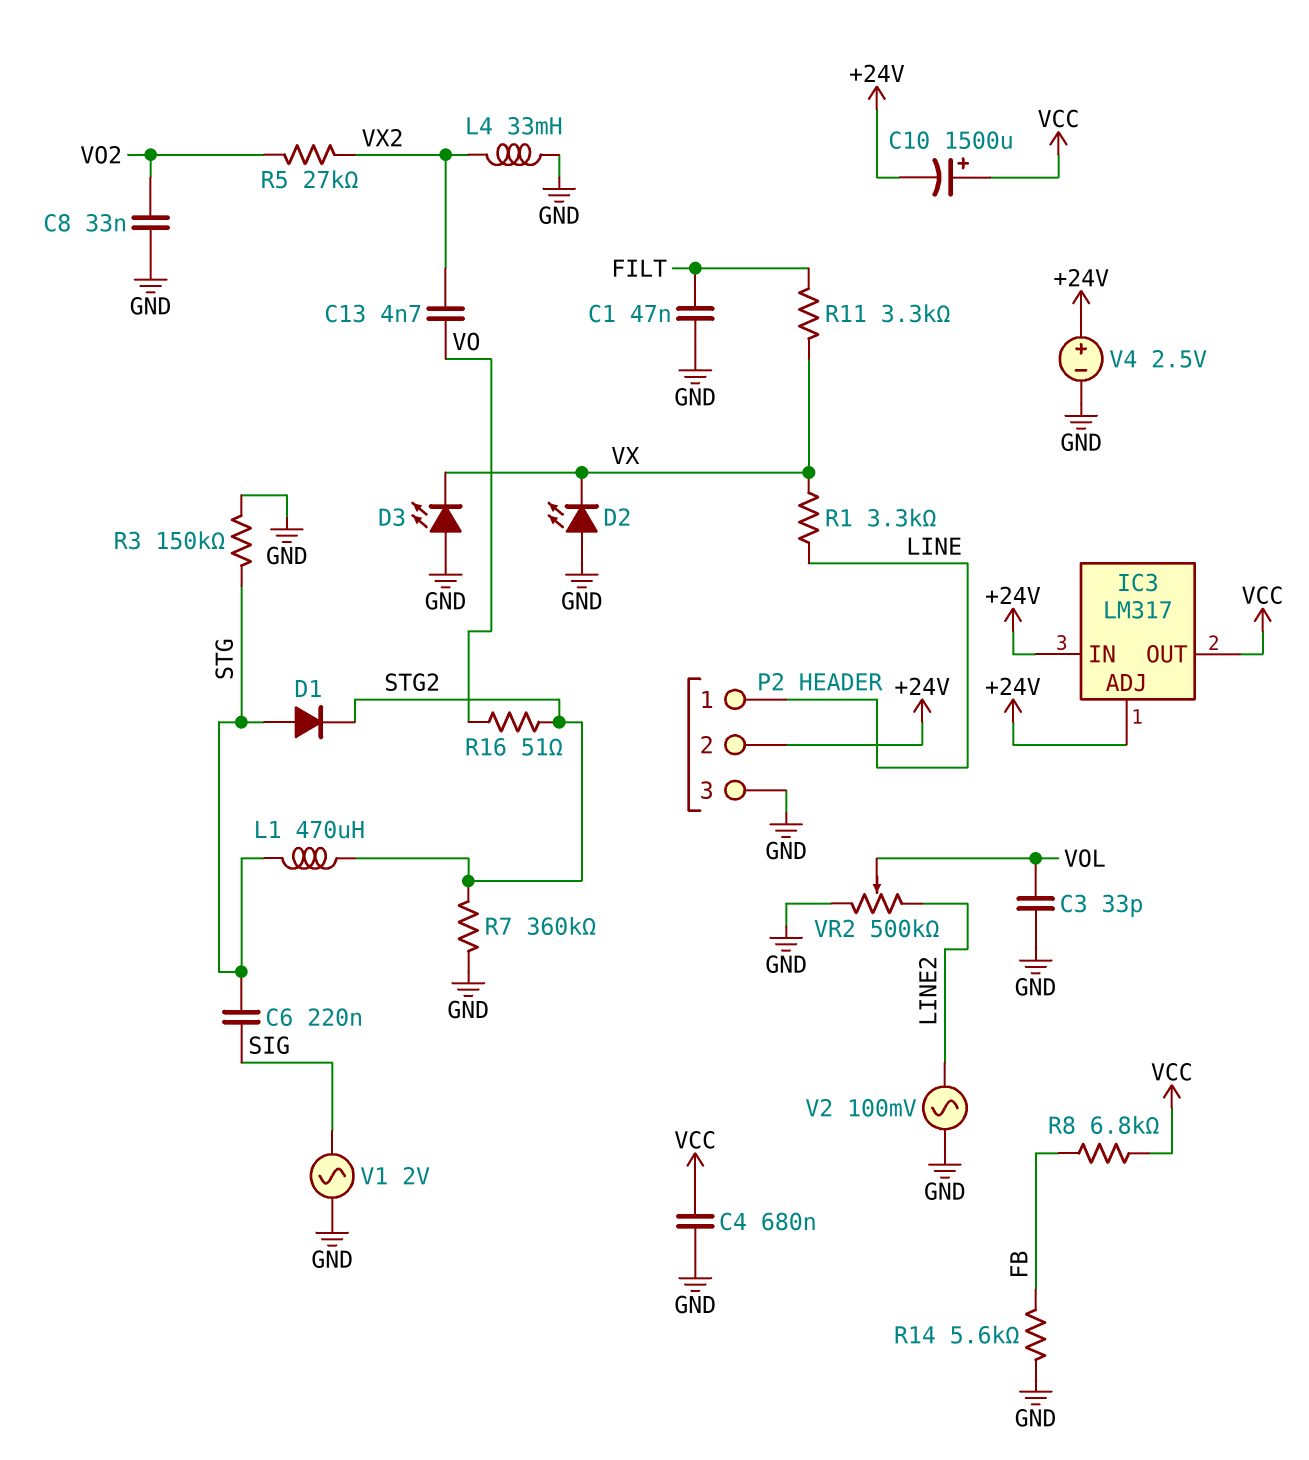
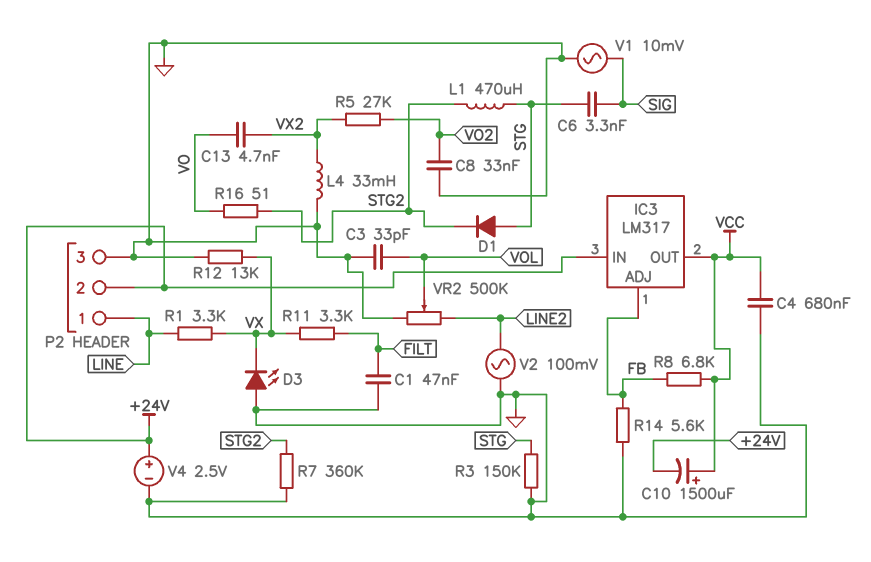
C6: 220nF (SIG, STG) -> 3.3nF (SIG, STG)
D2: LED (A GND, K VX) -> none
IC3 pin ADJ: +24V -> FB
R12: none -> 13k (GND, VX)
V1: AC 2V (GND, SIG) -> AC 10mV (GND, SIG)

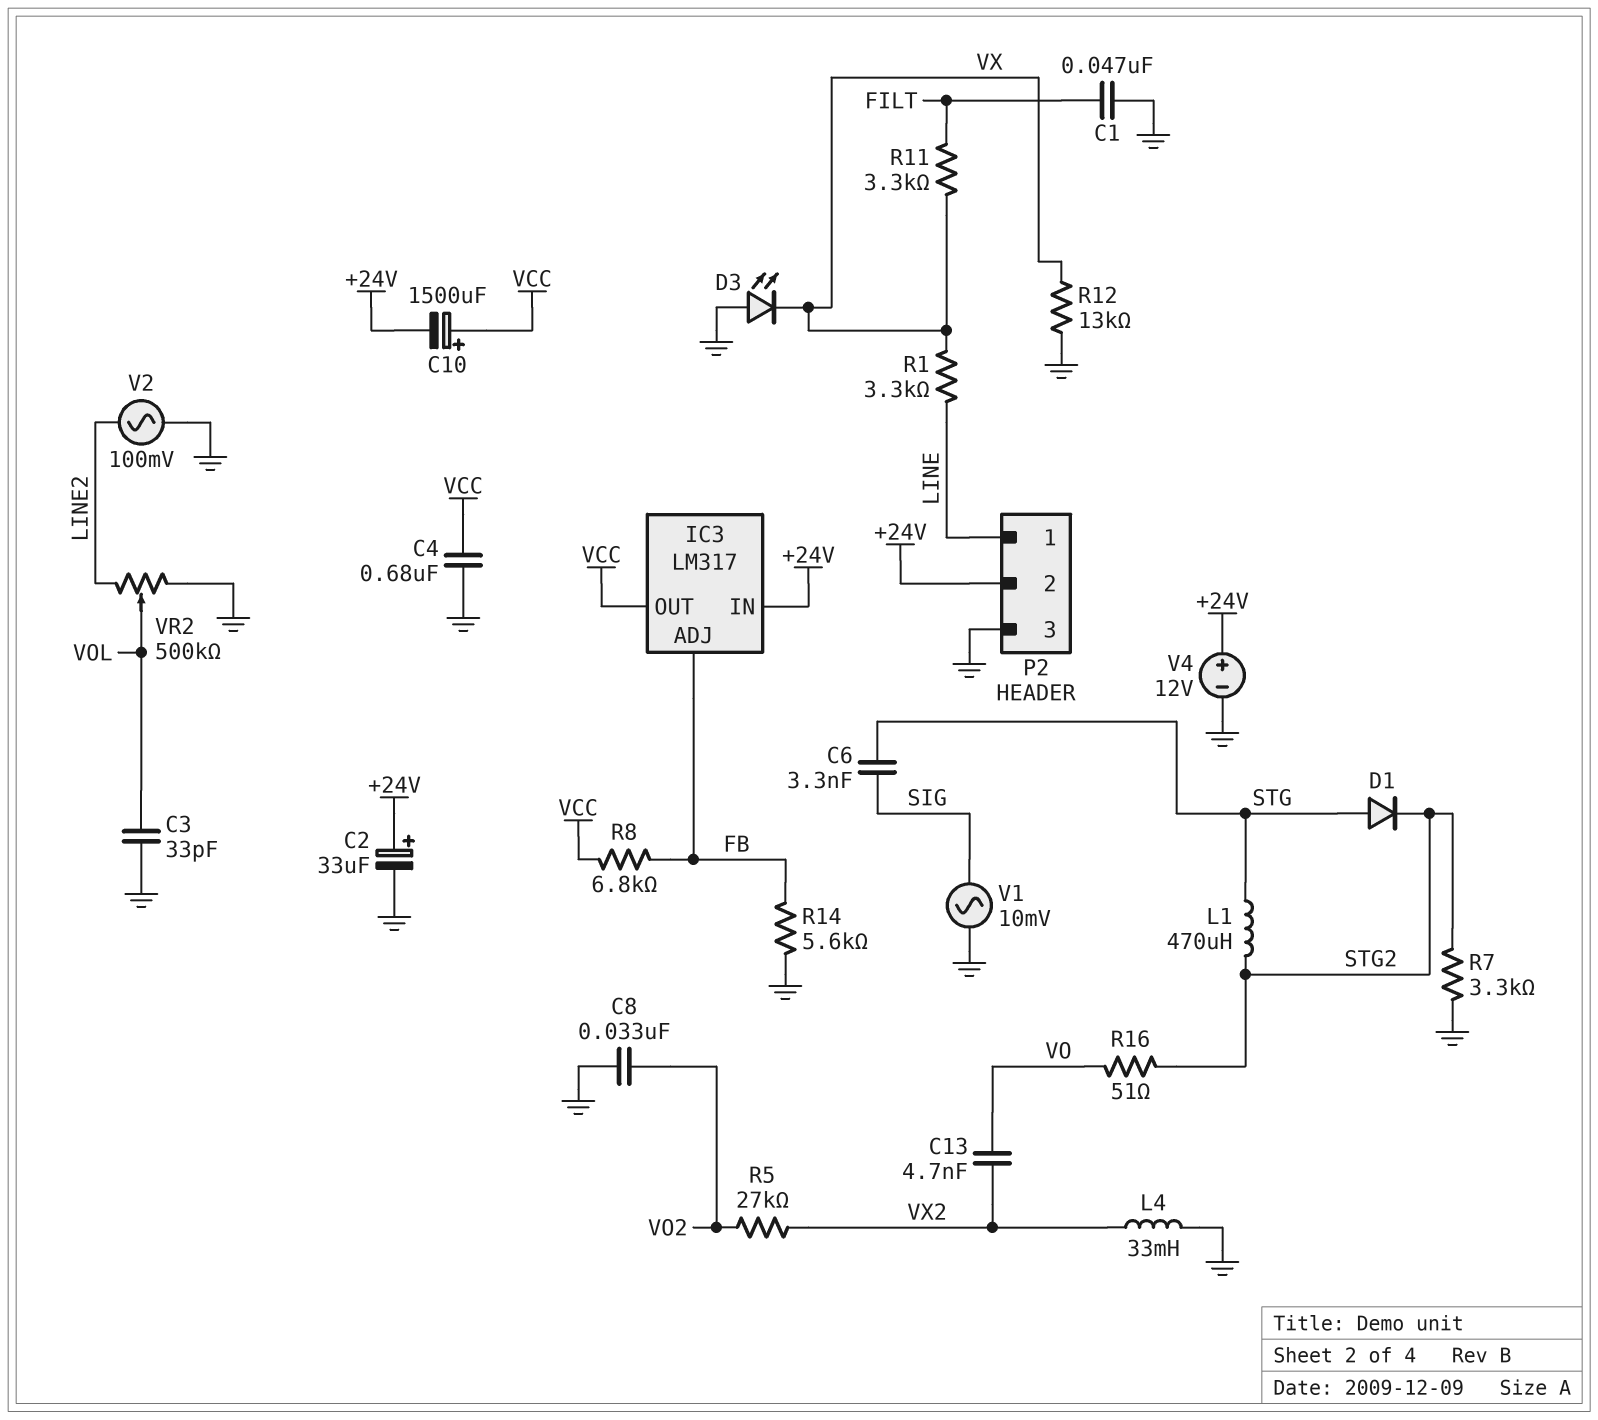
C2: none -> 33uF (plus +24V, minus GND)
R3: 150k (GND, STG) -> none
R7: 360k (GND, STG2) -> 3.3k (GND, STG2)
V4: 2.5V (plus +24V, minus GND) -> 12V (plus +24V, minus GND)

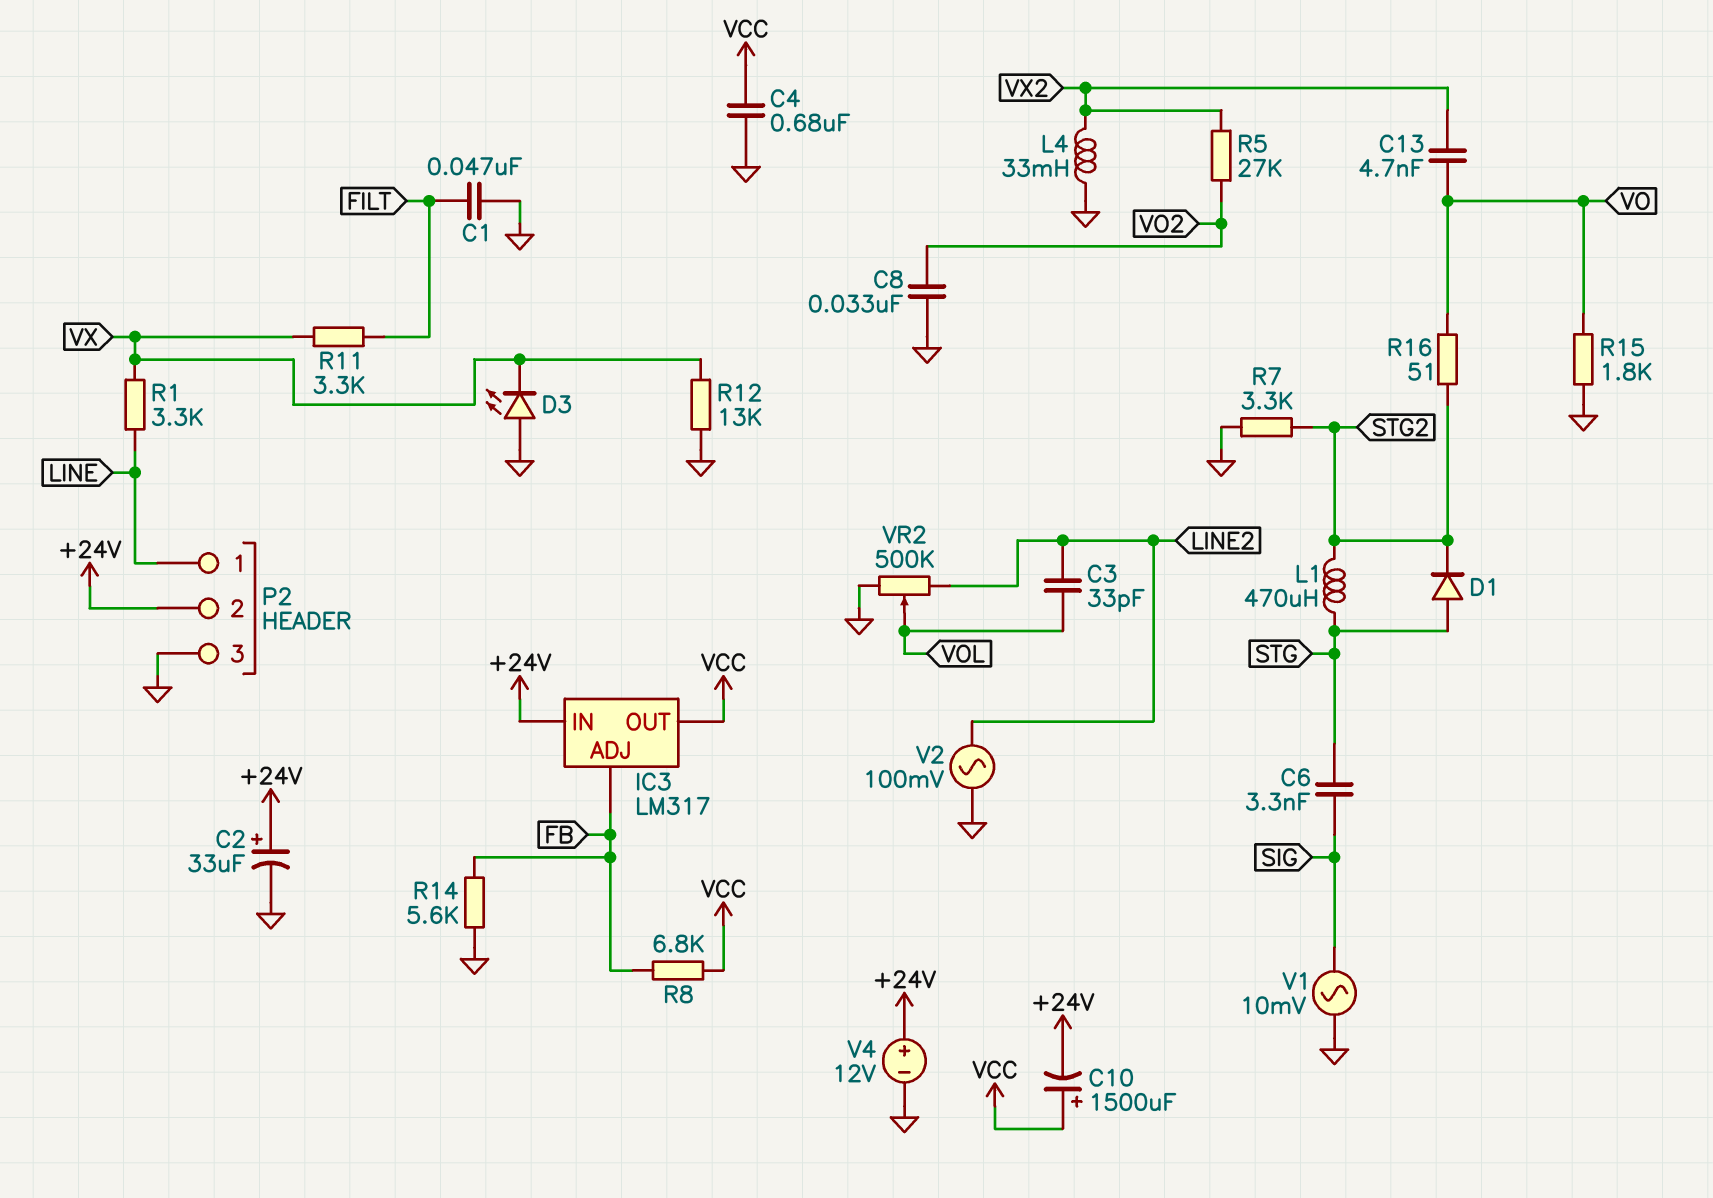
C3: 33pF (GND, VOL) -> 33pF (LINE2, VOL)
R15: none -> 1.8k (GND, VO)

